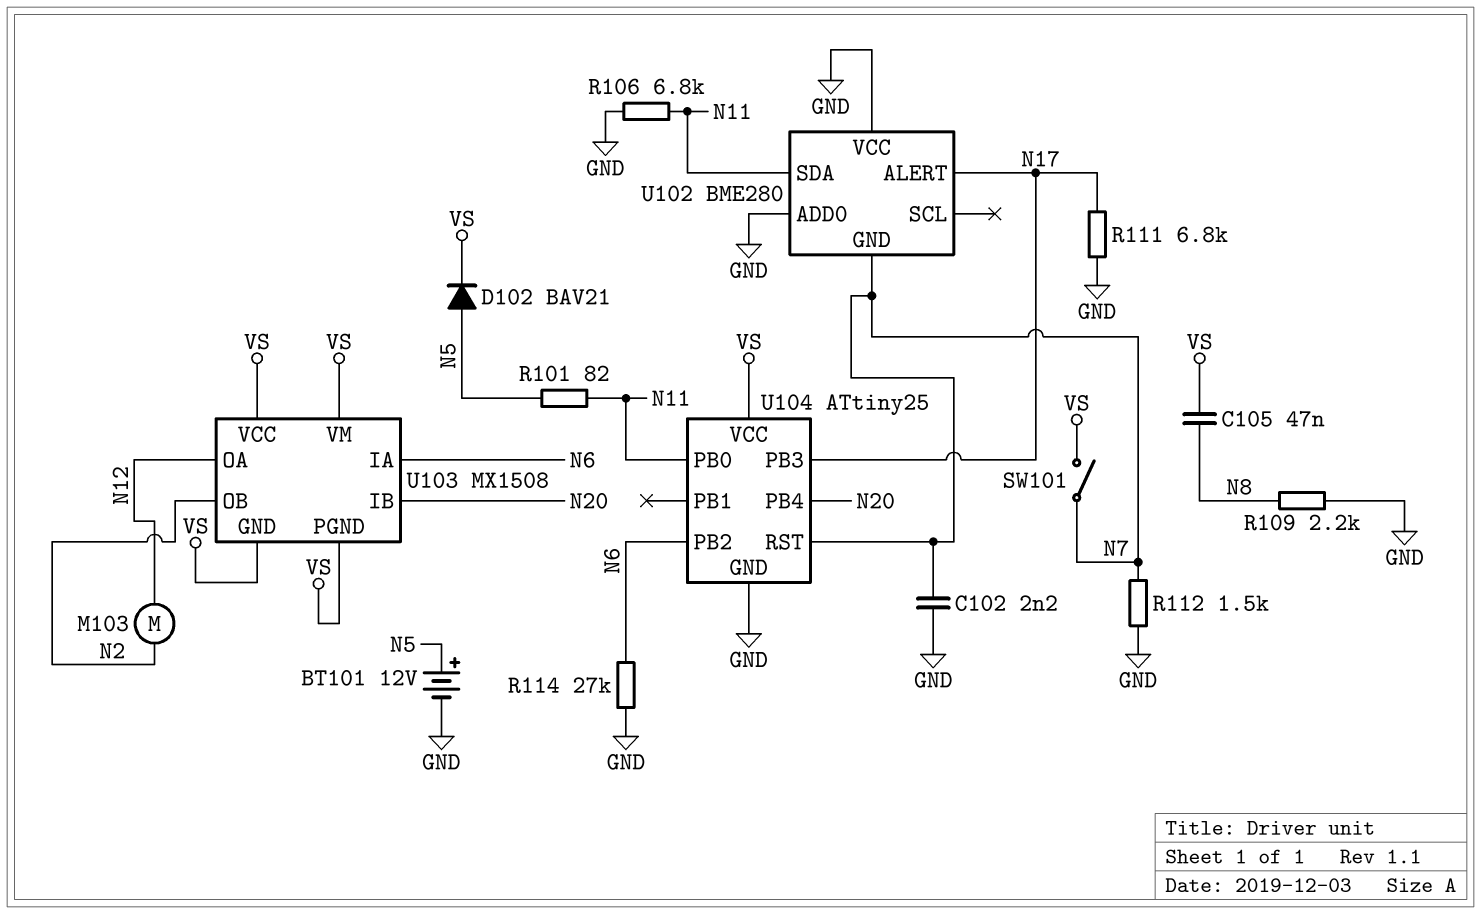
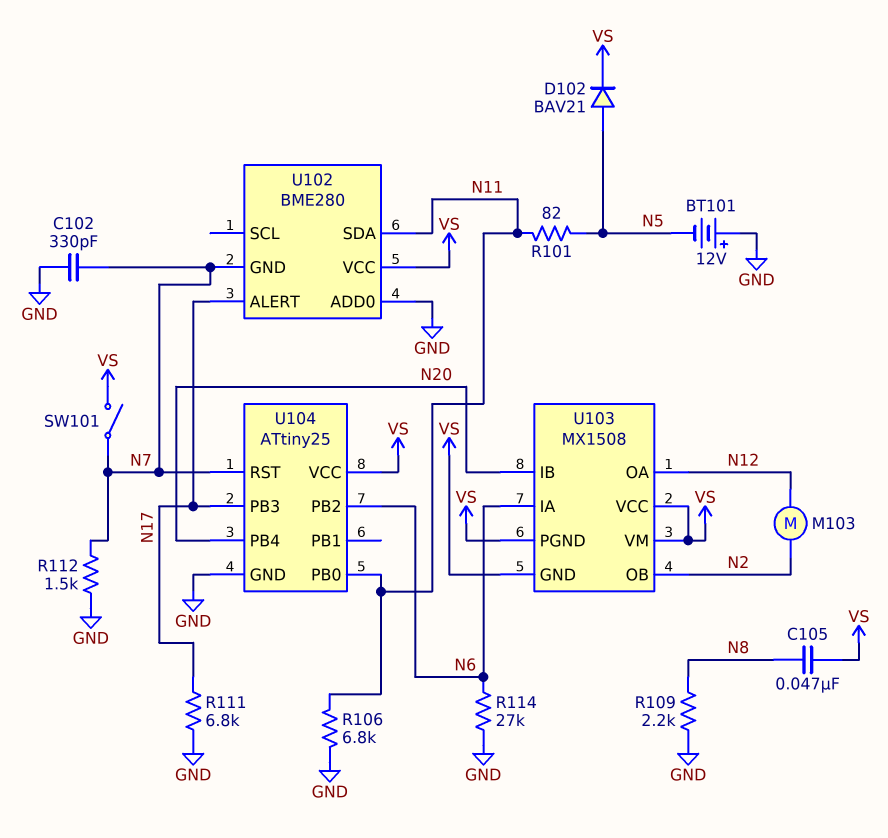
BT101: 12V (plus N5, minus GND) -> 12V (plus GND, minus N5)
C102: 2.2nF (GND, N7) -> 330pF (GND, N7)
U102 pin VCC: GND -> VS

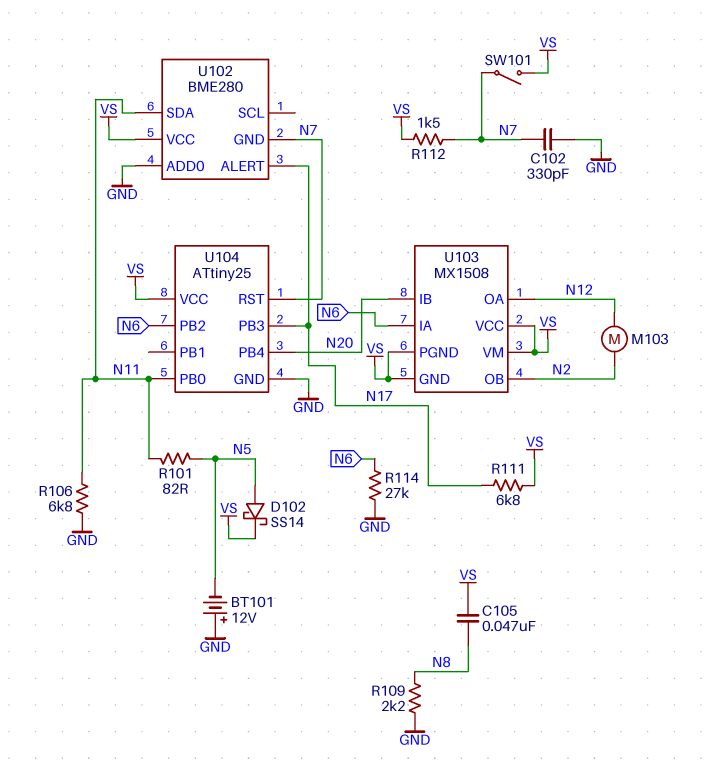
D102: diode BAV21 (A N5, K VS) -> schottky SS14 (A N5, K VS)
R111: 6.8k (GND, N17) -> 6.8k (N17, VS)
R112: 1.5k (GND, N7) -> 1.5k (N7, VS)

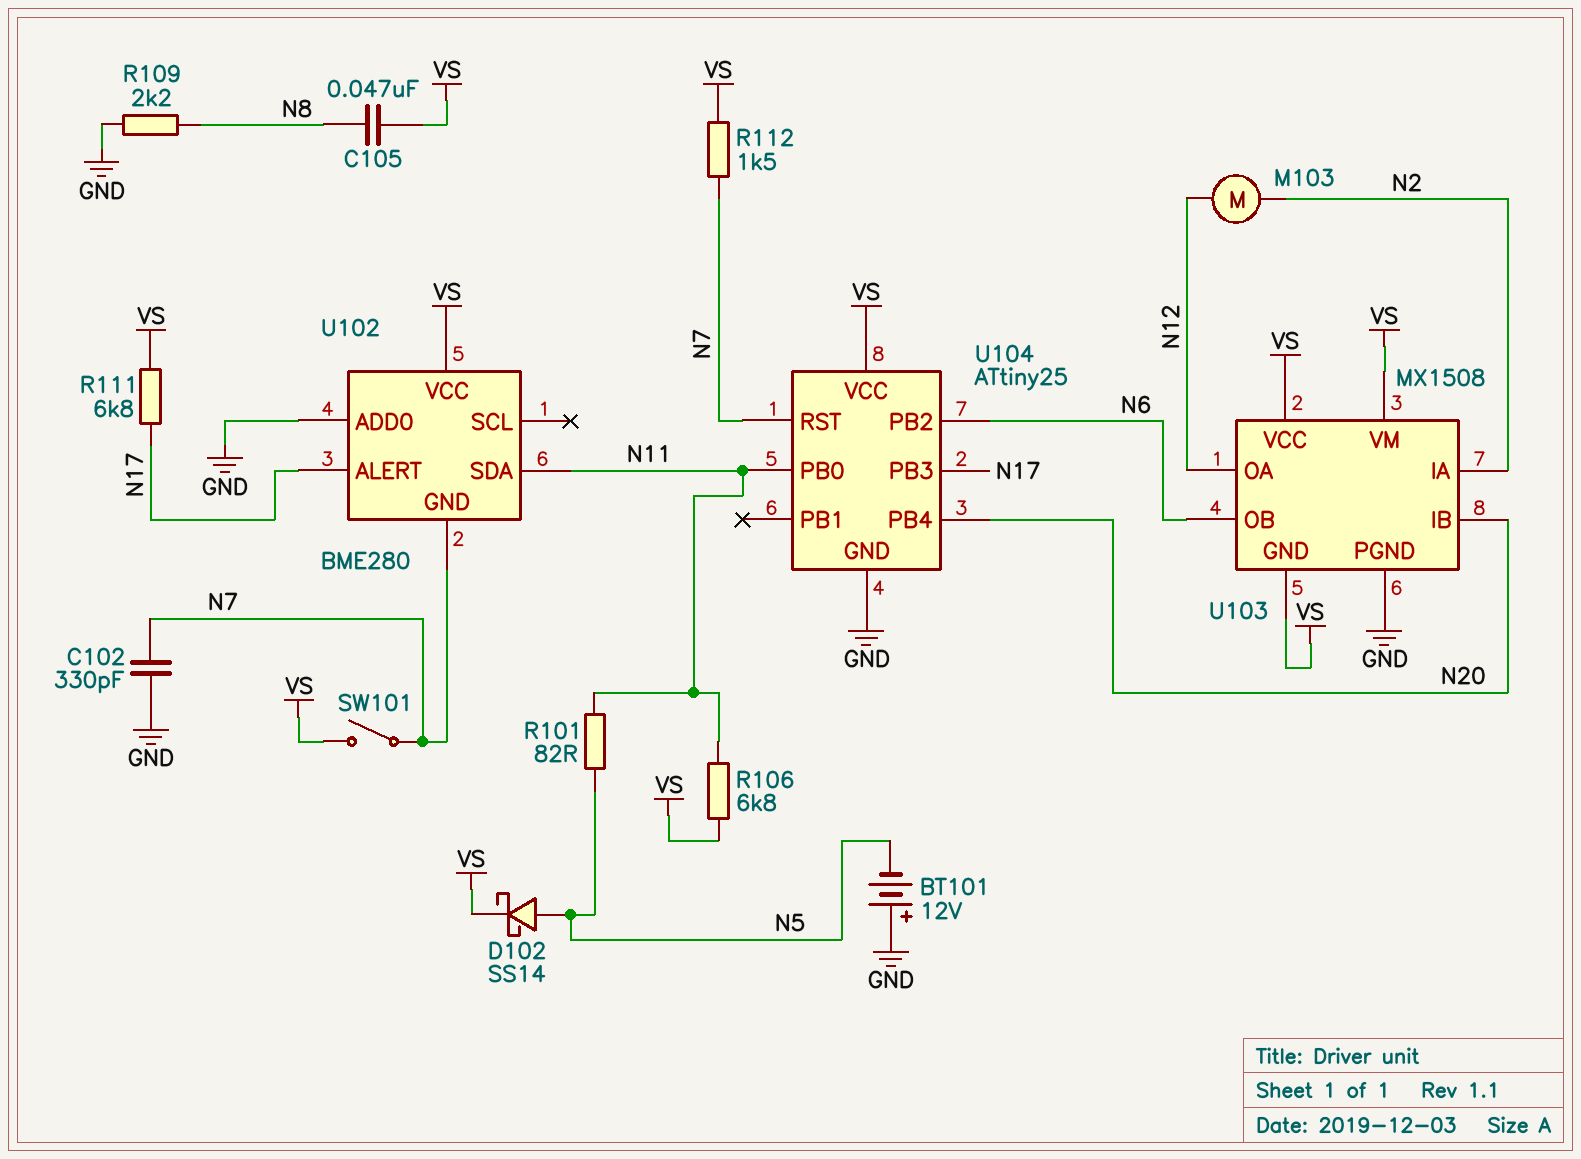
R106: 6.8k (GND, N11) -> 6.8k (N11, VS)
R114: 27k (GND, N6) -> none
U103 pin IA: N6 -> N2
U103 pin OB: N2 -> N6
U103 pin PGND: VS -> GND

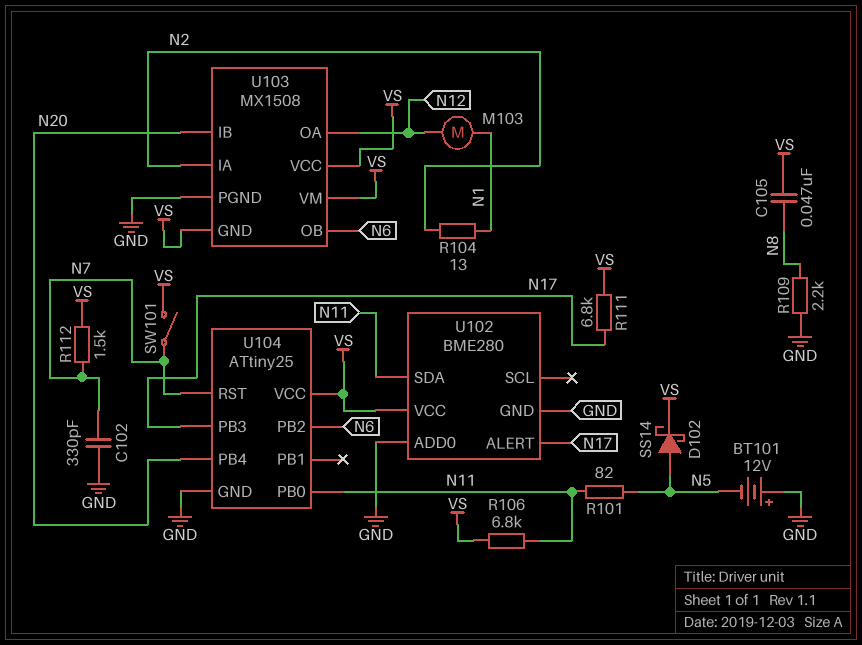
M103: motor (N2, N12) -> motor (N1, N12)
R104: none -> 13 (N1, N2)
U102 pin GND: N7 -> GND

